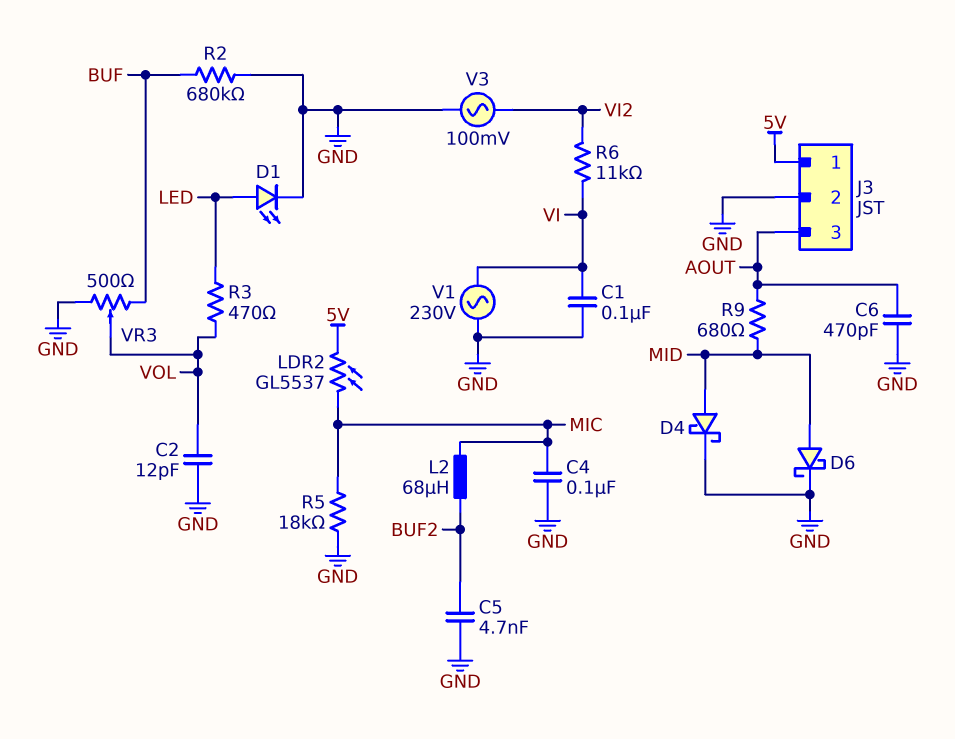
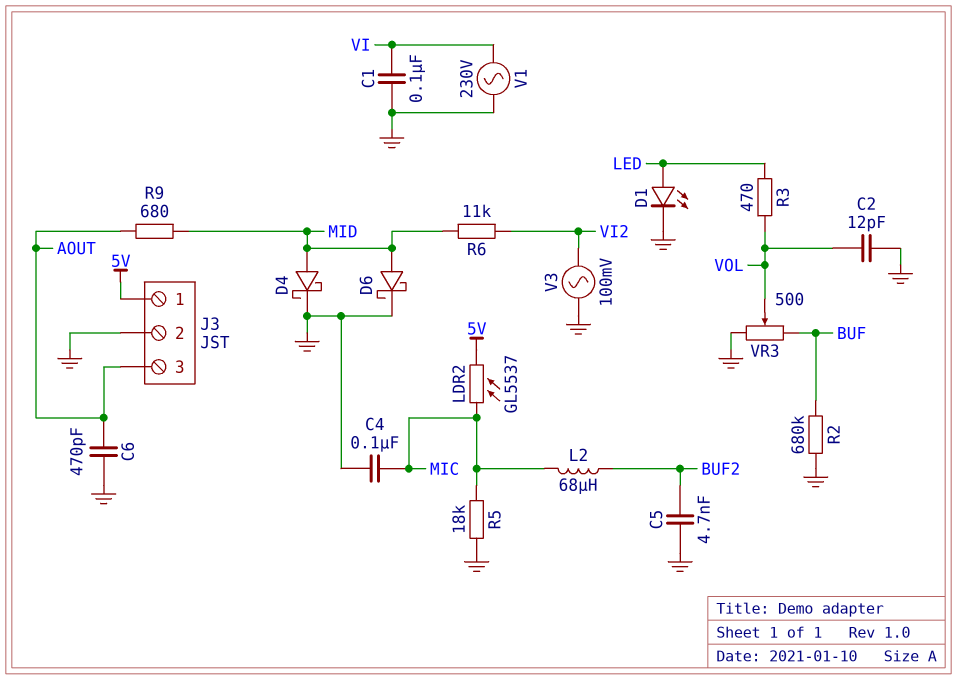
R6: 11k (VI, VI2) -> 11k (MID, VI2)

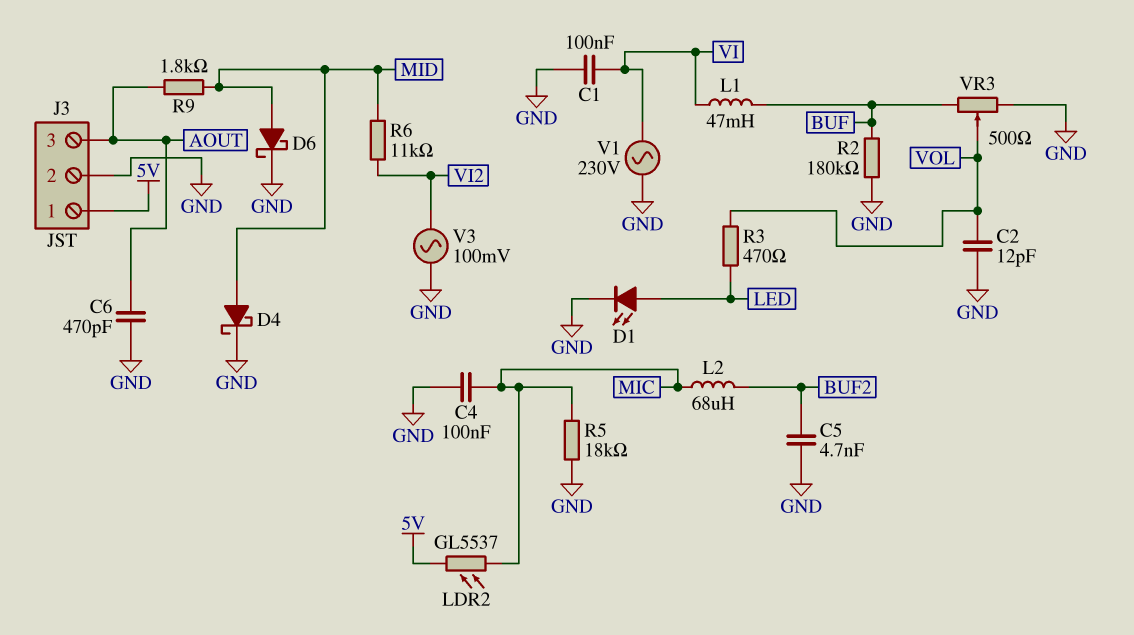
L1: none -> 47mH (BUF, VI)
R2: 680k (BUF, GND) -> 180k (BUF, GND)
R9: 680 (AOUT, MID) -> 1.8k (AOUT, MID)

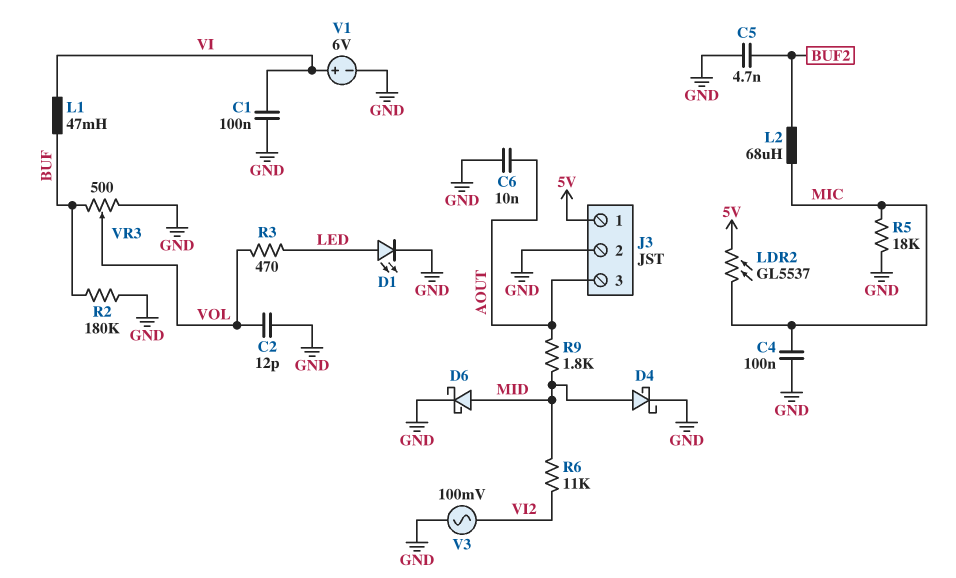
C6: 470pF (AOUT, GND) -> 10nF (AOUT, GND)
V1: AC 230V (GND, VI) -> 6V (plus VI, minus GND)

